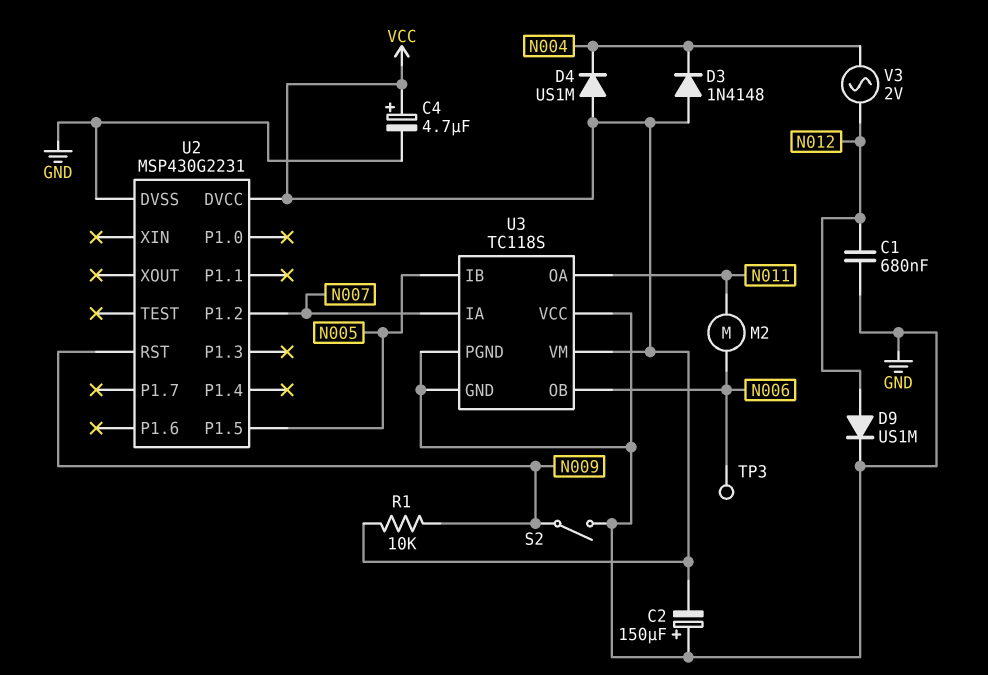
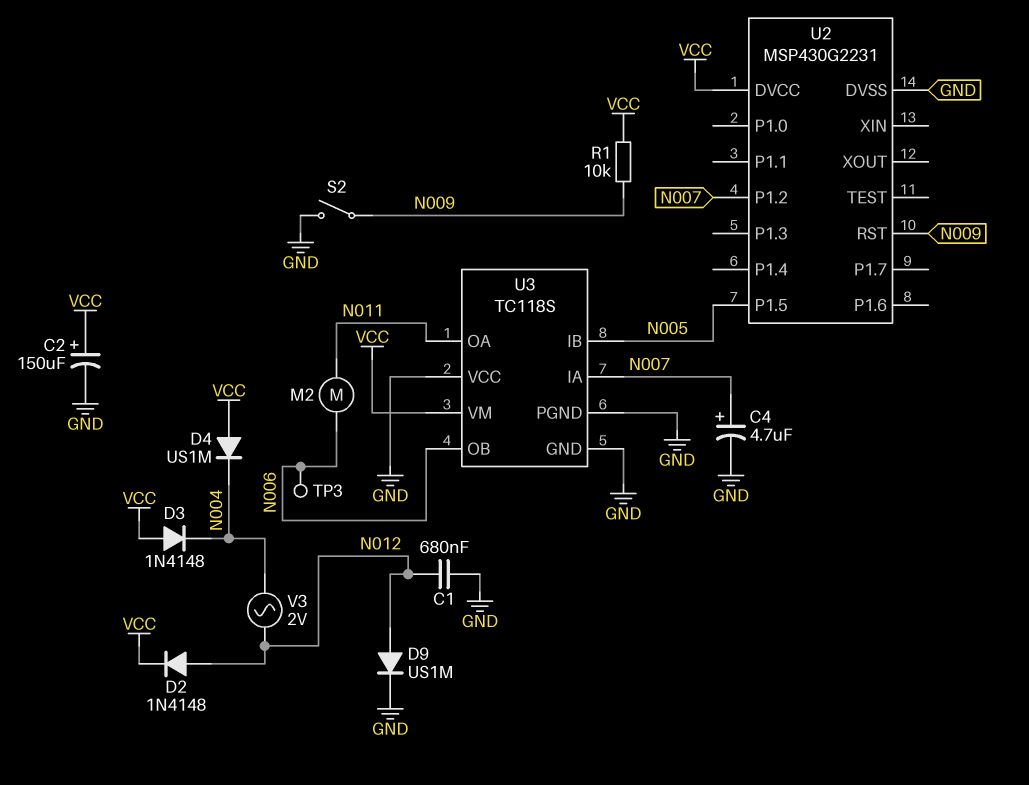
C2: 150uF (plus GND, minus VCC) -> 150uF (plus VCC, minus GND)
C4: 4.7uF (plus VCC, minus GND) -> 4.7uF (plus N007, minus GND)
D2: none -> diode 1N4148 (A N012, K VCC)

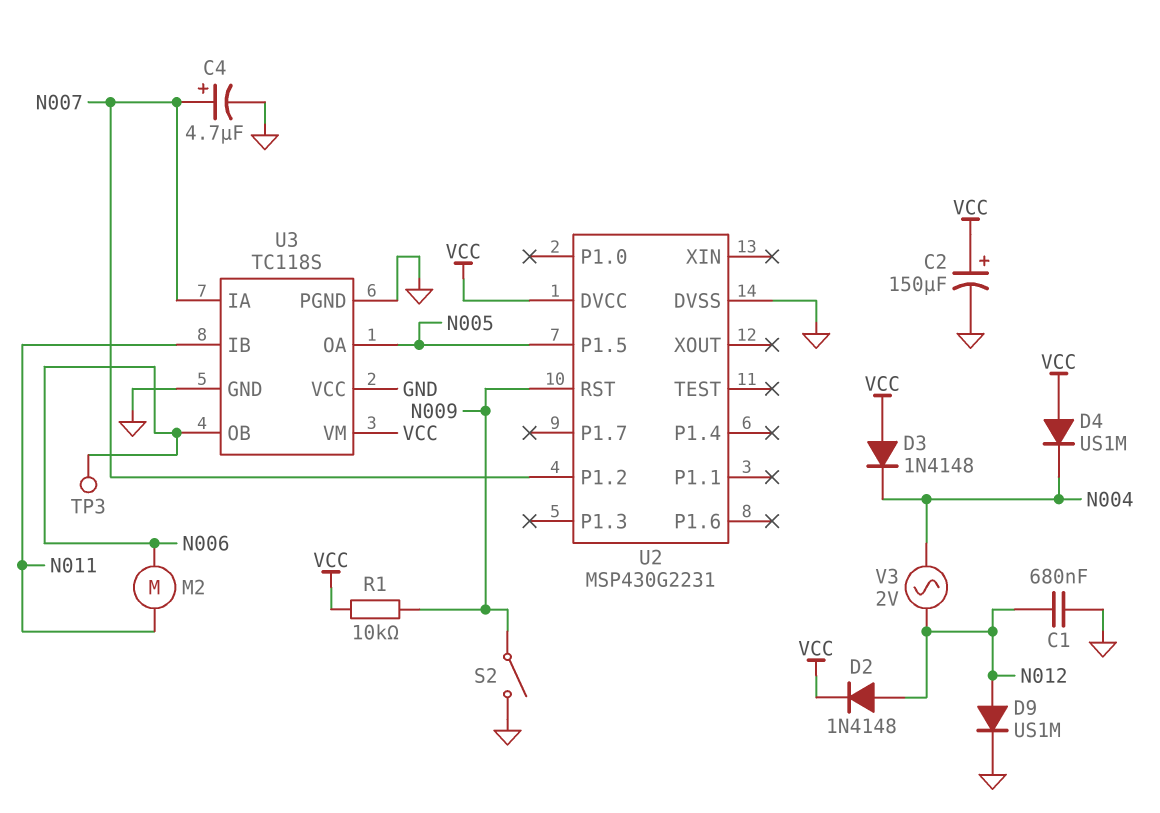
U3 pin IB: N005 -> N011
U3 pin OA: N011 -> N005

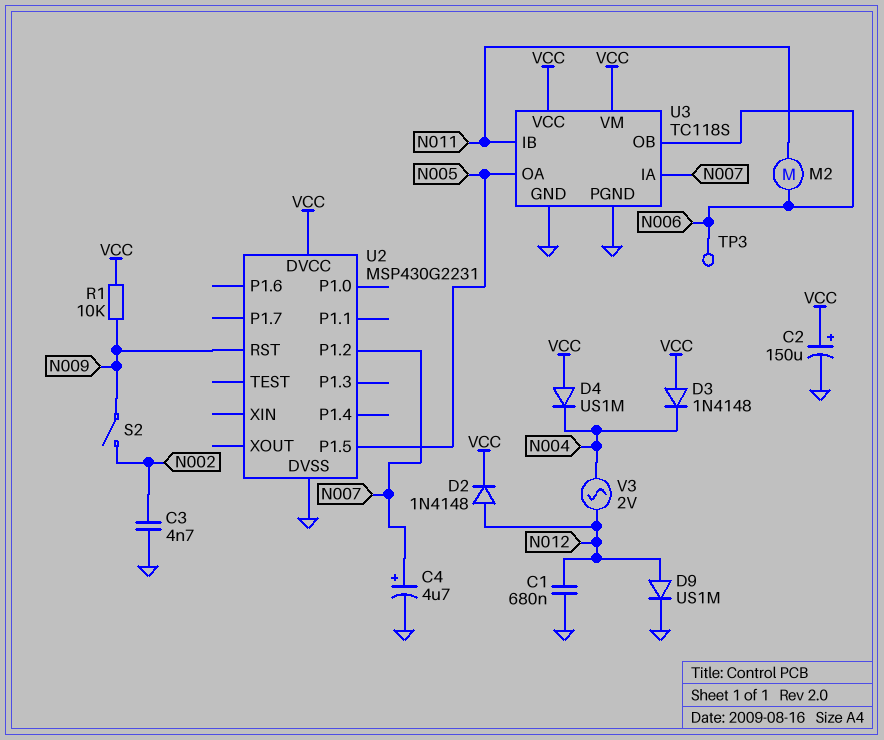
C3: none -> 4.7nF (GND, N002)
S2: switch (GND, N009) -> switch (N002, N009)
U3 pin VCC: GND -> VCC

